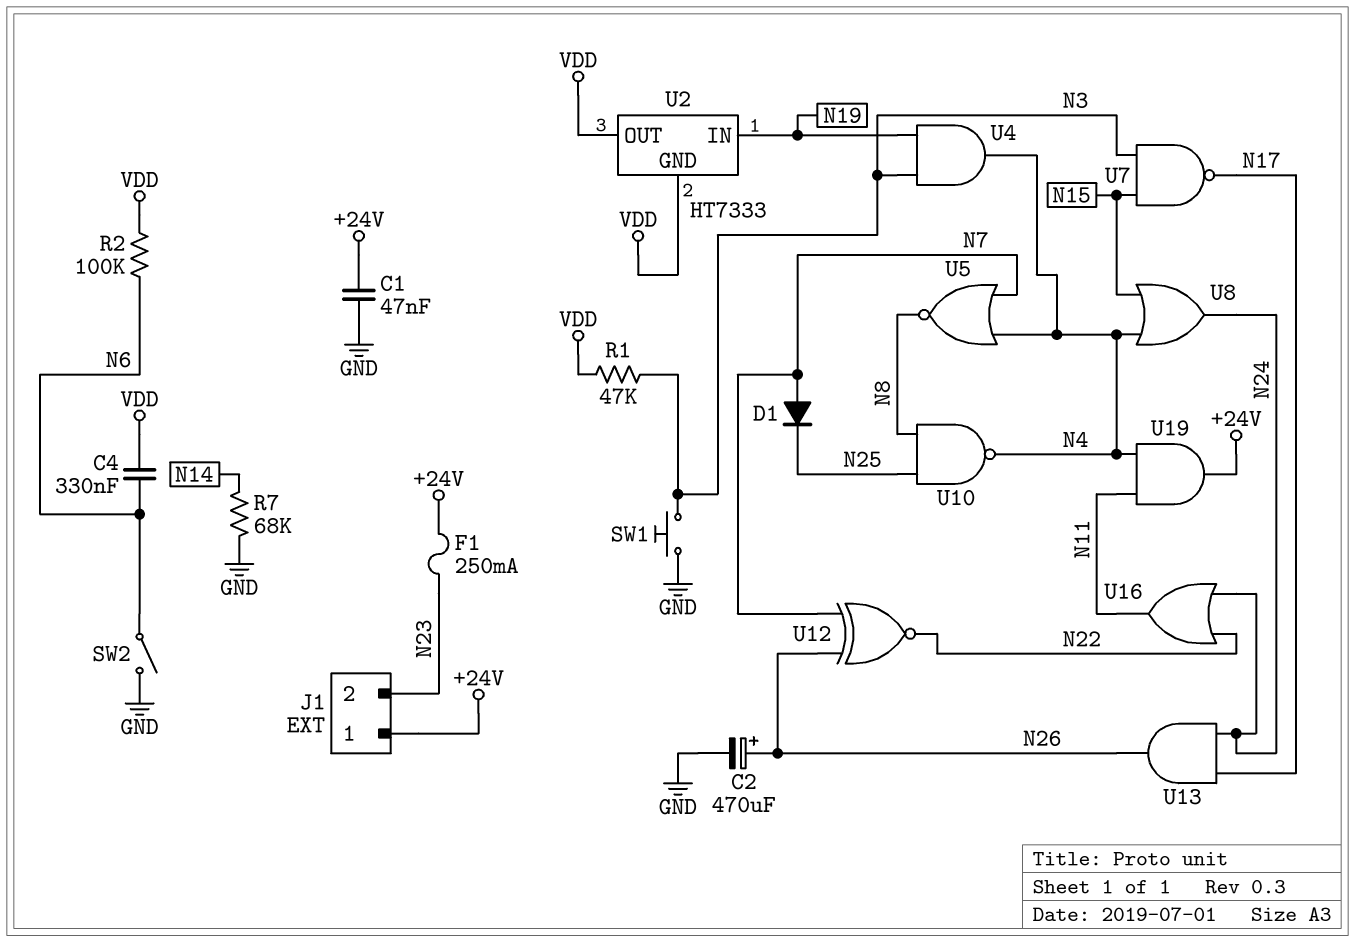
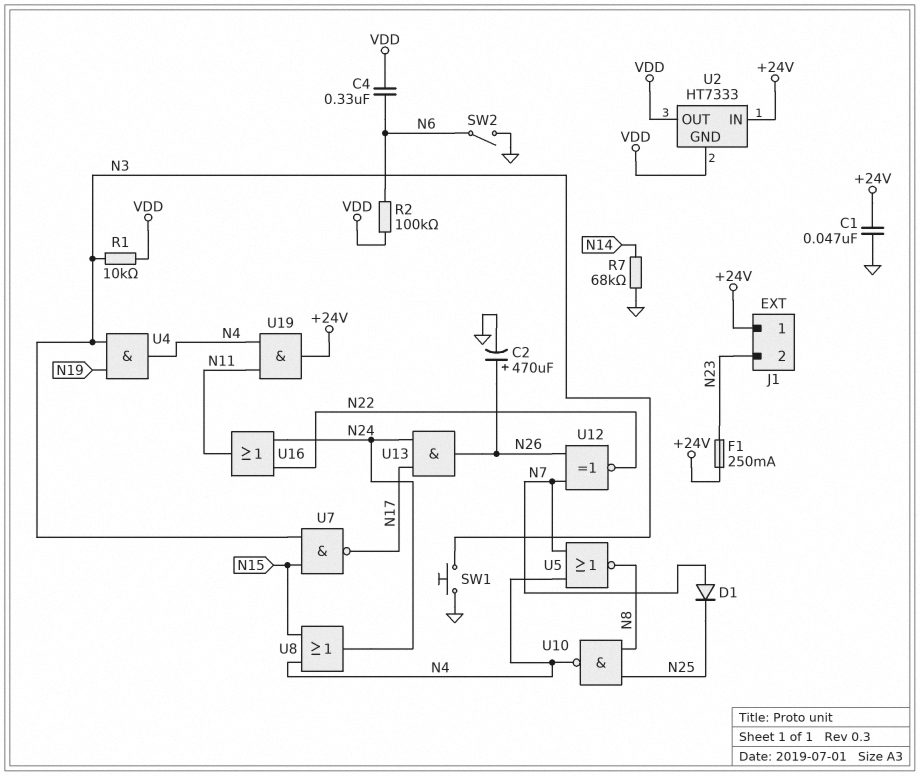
R1: 47k (N3, VDD) -> 10k (N3, VDD)
U2 pin IN: N19 -> +24V

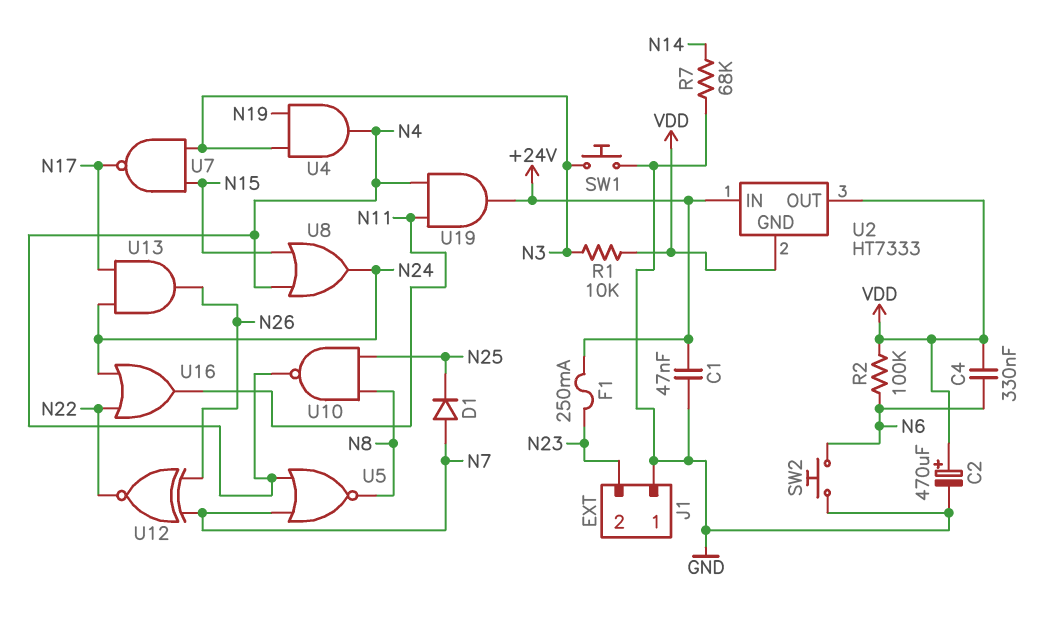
C2: 470uF (plus N26, minus GND) -> 470uF (plus VDD, minus GND)
J1 pin 1: +24V -> GND
SW2: switch (GND, N6) -> button (GND, N6)

